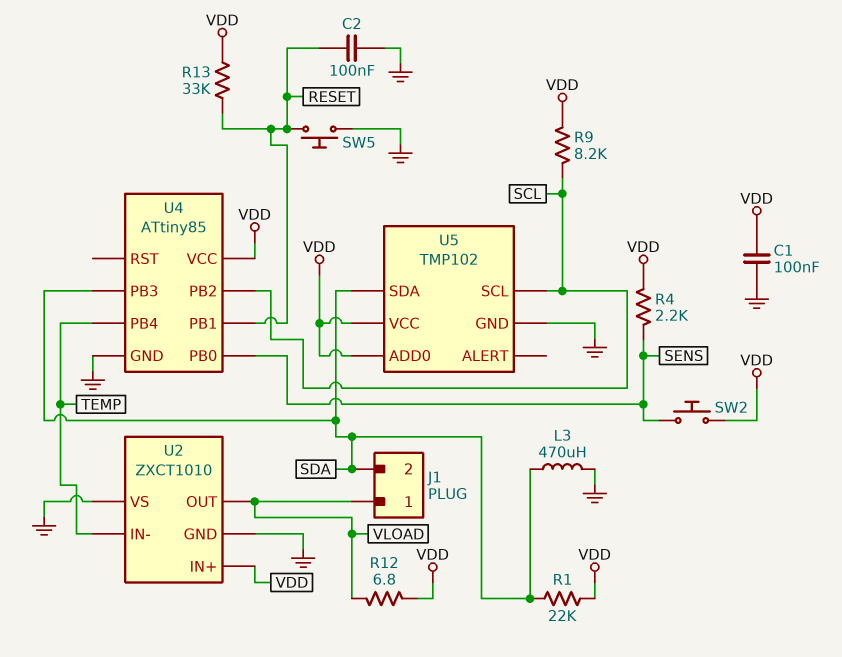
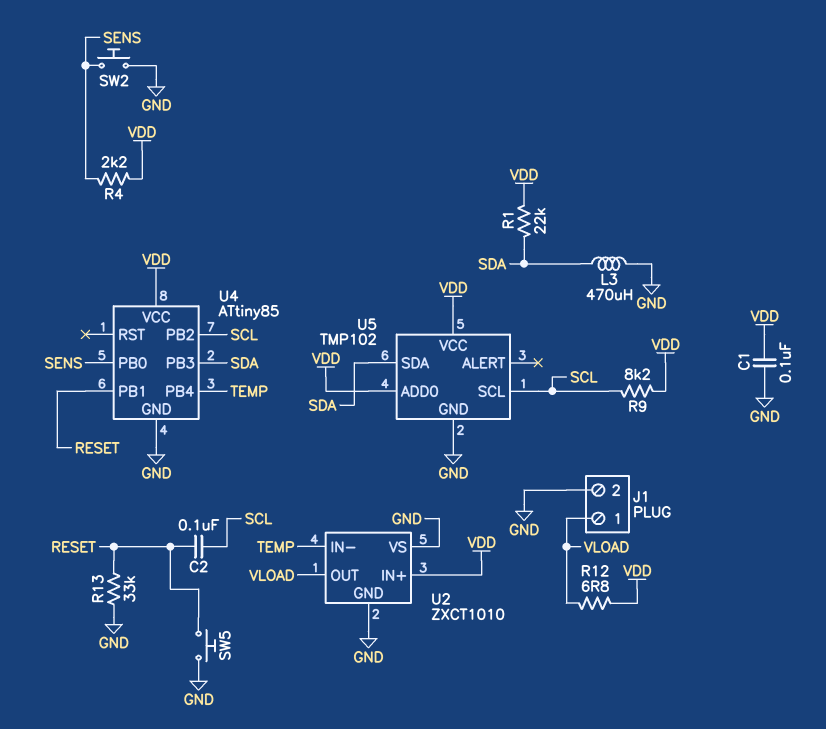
C2: 100nF (GND, RESET) -> 100nF (RESET, SCL)
J1 pin 2: SDA -> GND
R13: 33k (RESET, VDD) -> 33k (GND, RESET)
SW2: button (SENS, VDD) -> button (GND, SENS)

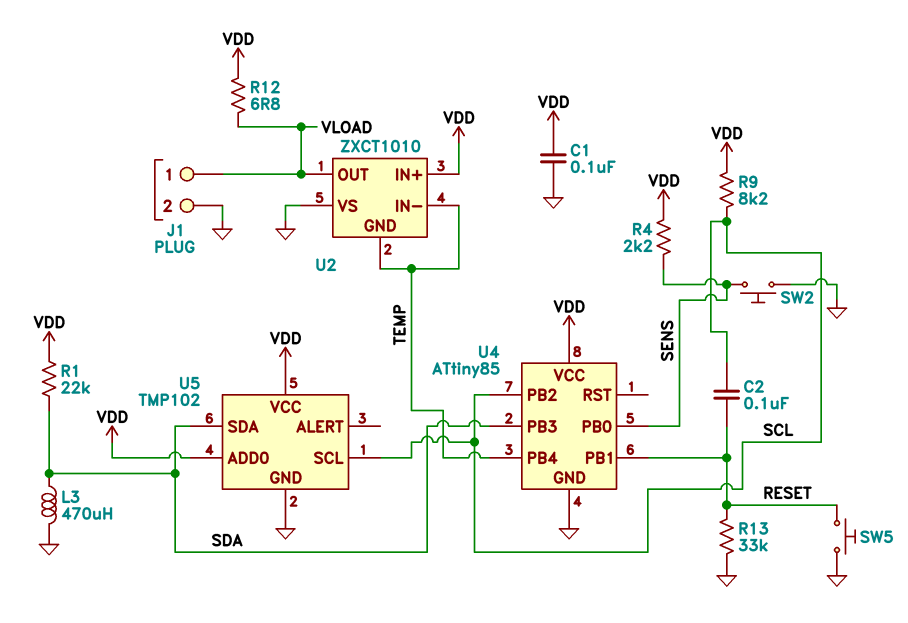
U2 pin GND: GND -> TEMP

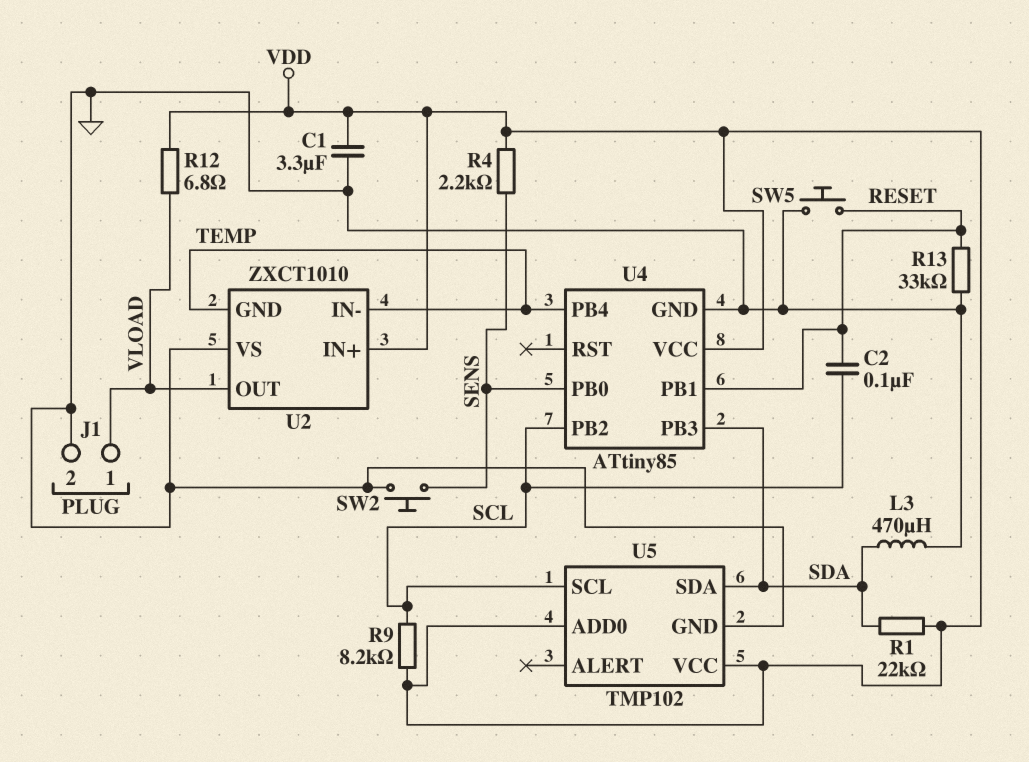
C1: 100nF (GND, VDD) -> 3.3uF (GND, VDD)

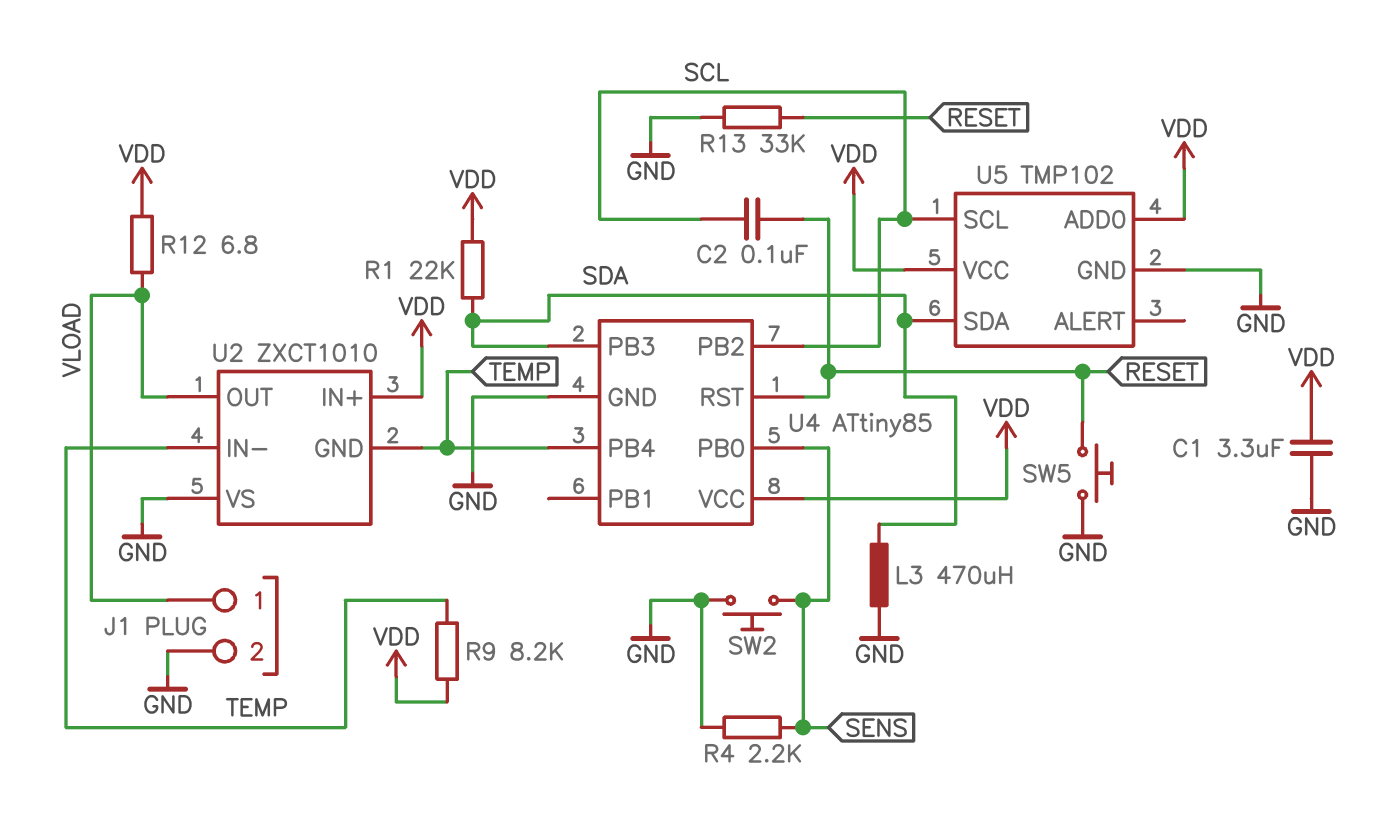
R4: 2.2k (SENS, VDD) -> 2.2k (GND, SENS)
R9: 8.2k (SCL, VDD) -> 8.2k (TEMP, VDD)
U4 pin PB1: RESET -> none
U4 pin RST: none -> RESET

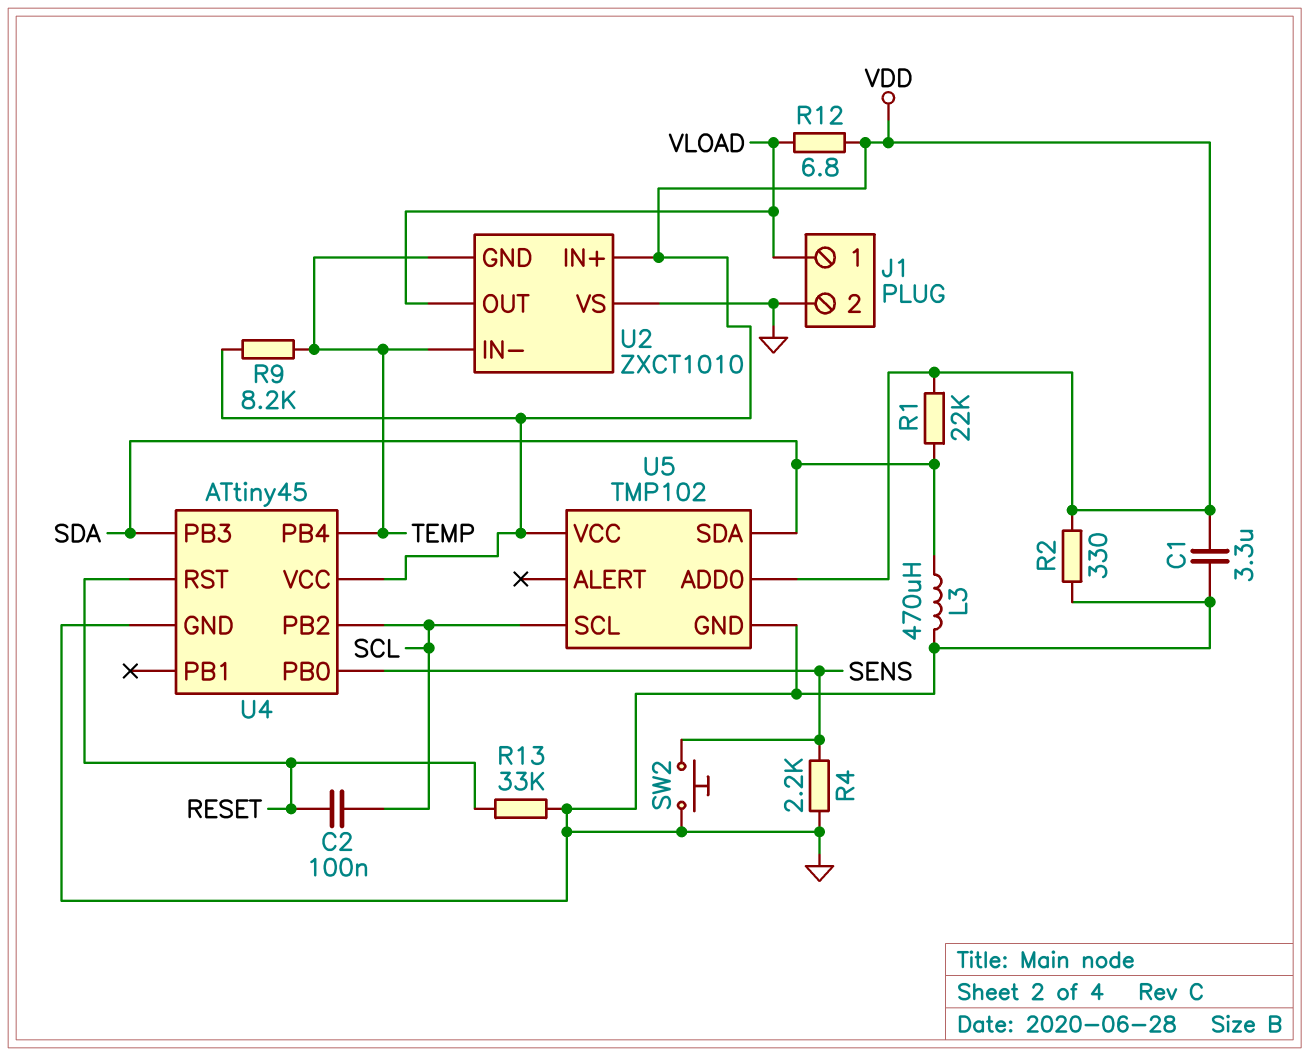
R2: none -> 330 (GND, VDD)
SW5: button (GND, RESET) -> none
U4: ATtiny85 -> ATtiny45

